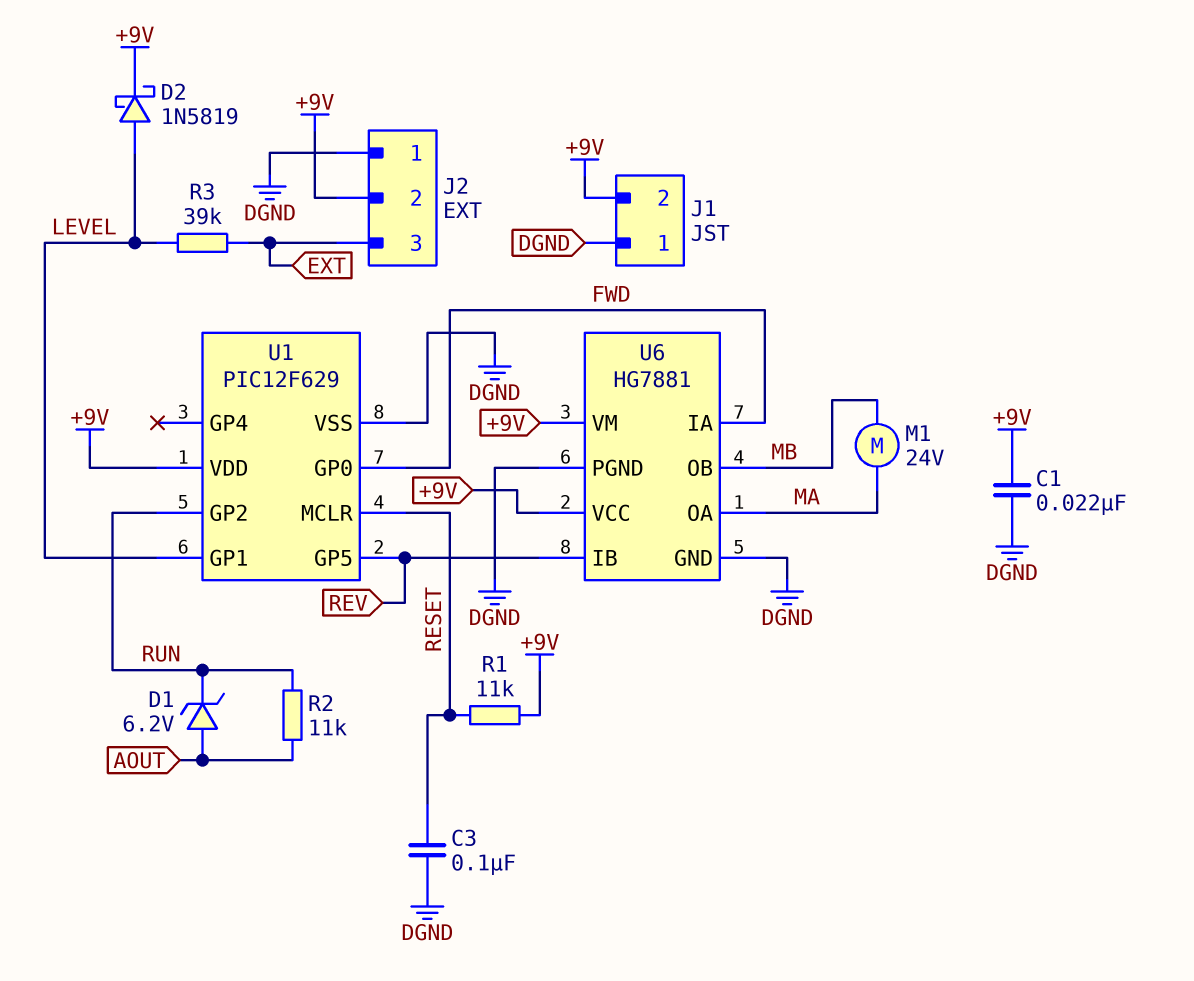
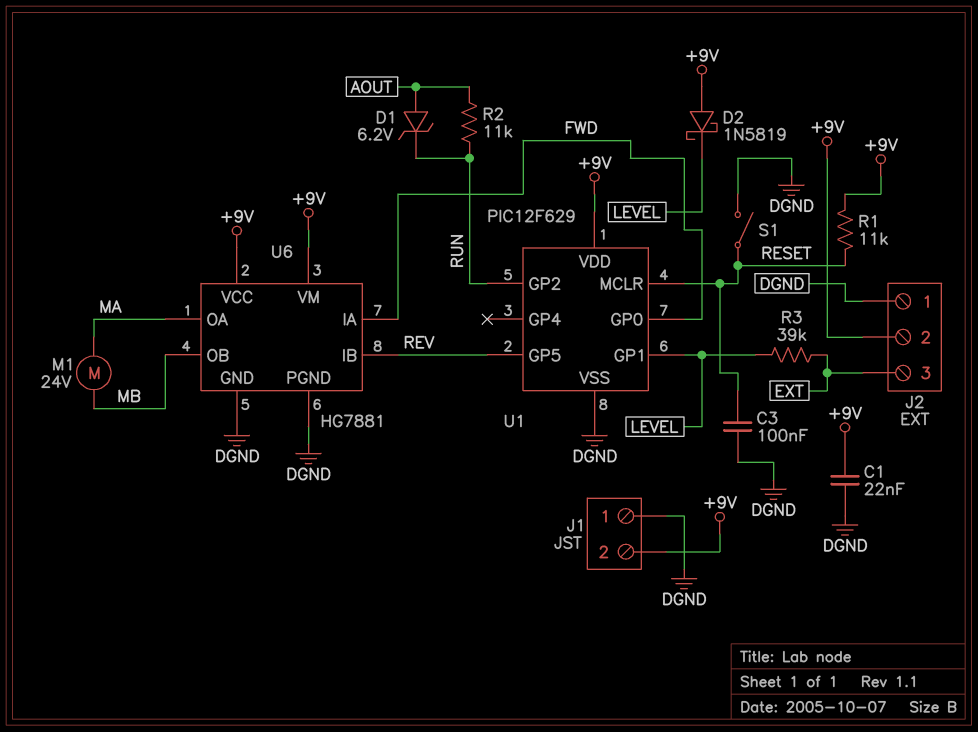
D2: schottky 1N5819 (A LEVEL, K +9V) -> schottky 1N5819 (A +9V, K LEVEL)
S1: none -> switch (DGND, RESET)

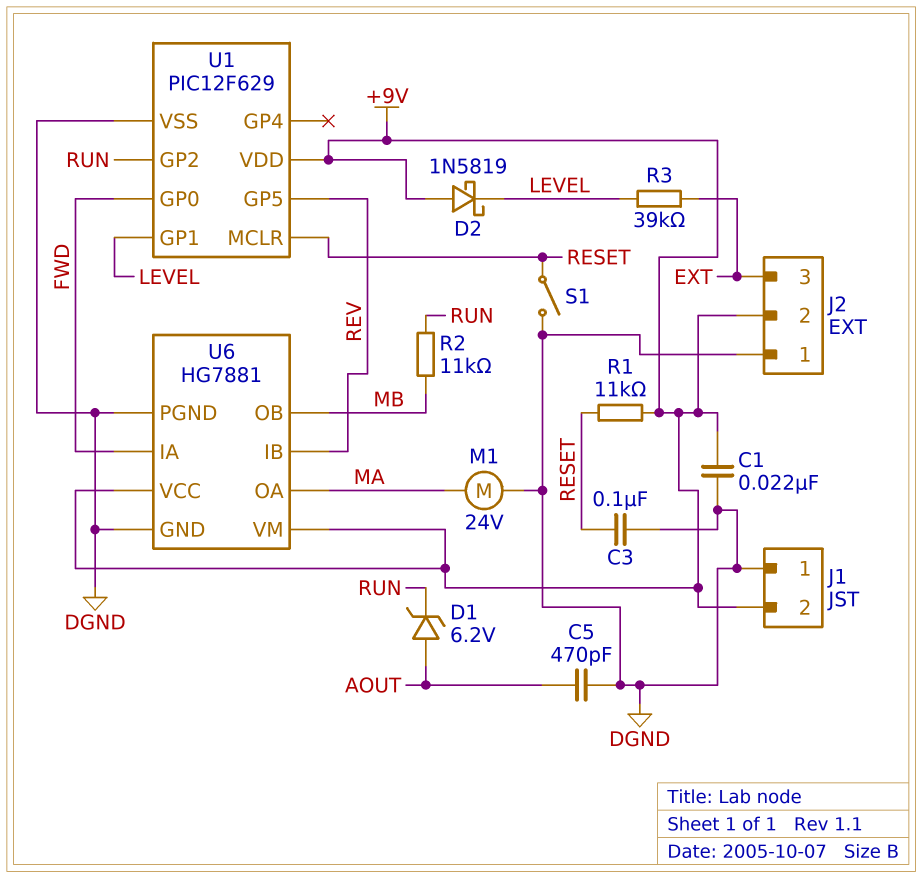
C5: none -> 470pF (AOUT, DGND)
M1: motor 24V (MA, MB) -> motor 24V (DGND, MA)
R2: 11k (AOUT, RUN) -> 11k (MB, RUN)

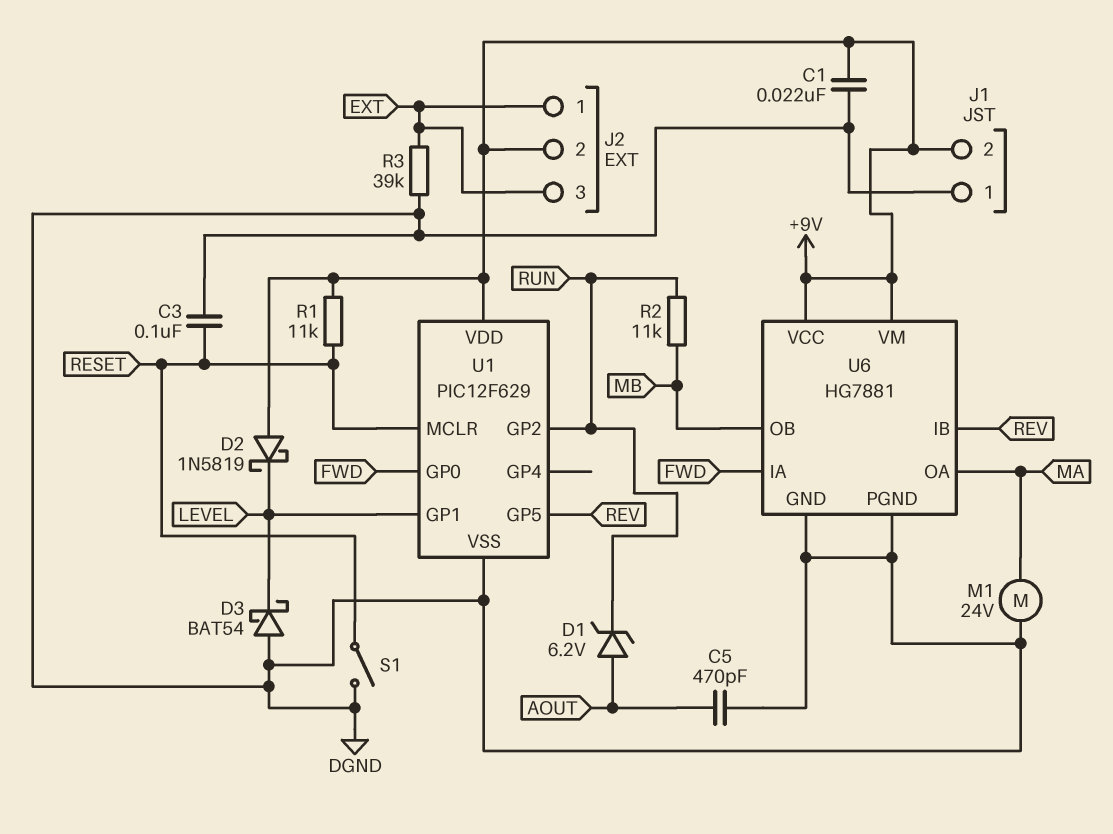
D3: none -> schottky BAT54 (A DGND, K LEVEL)
J2 pin 1: DGND -> EXT
R3: 39k (EXT, LEVEL) -> 39k (DGND, EXT)

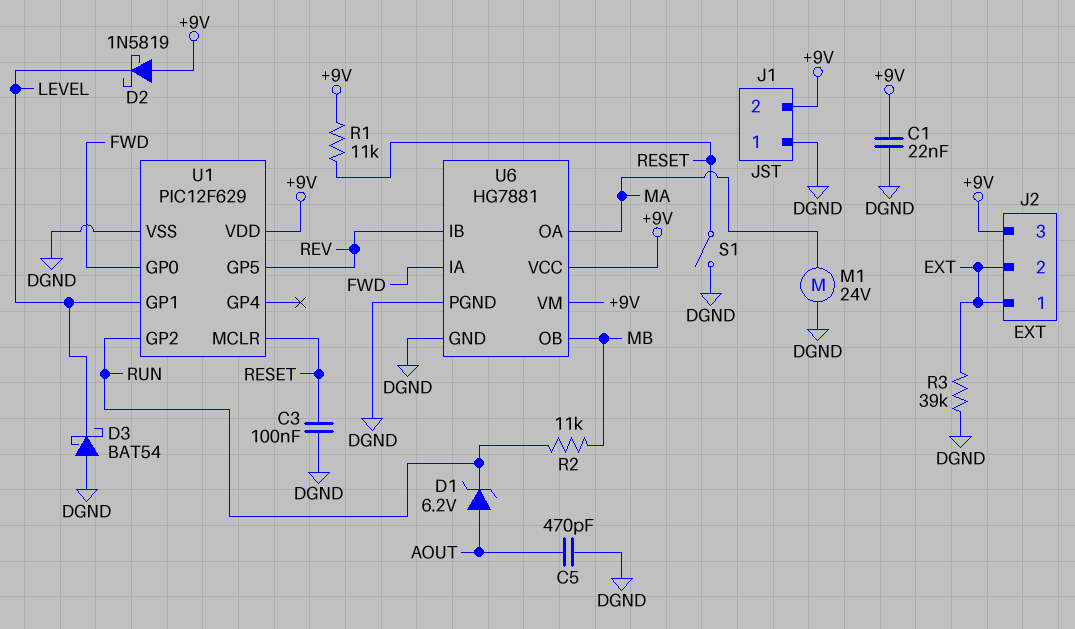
J2 pin 2: +9V -> EXT
J2 pin 3: EXT -> +9V

